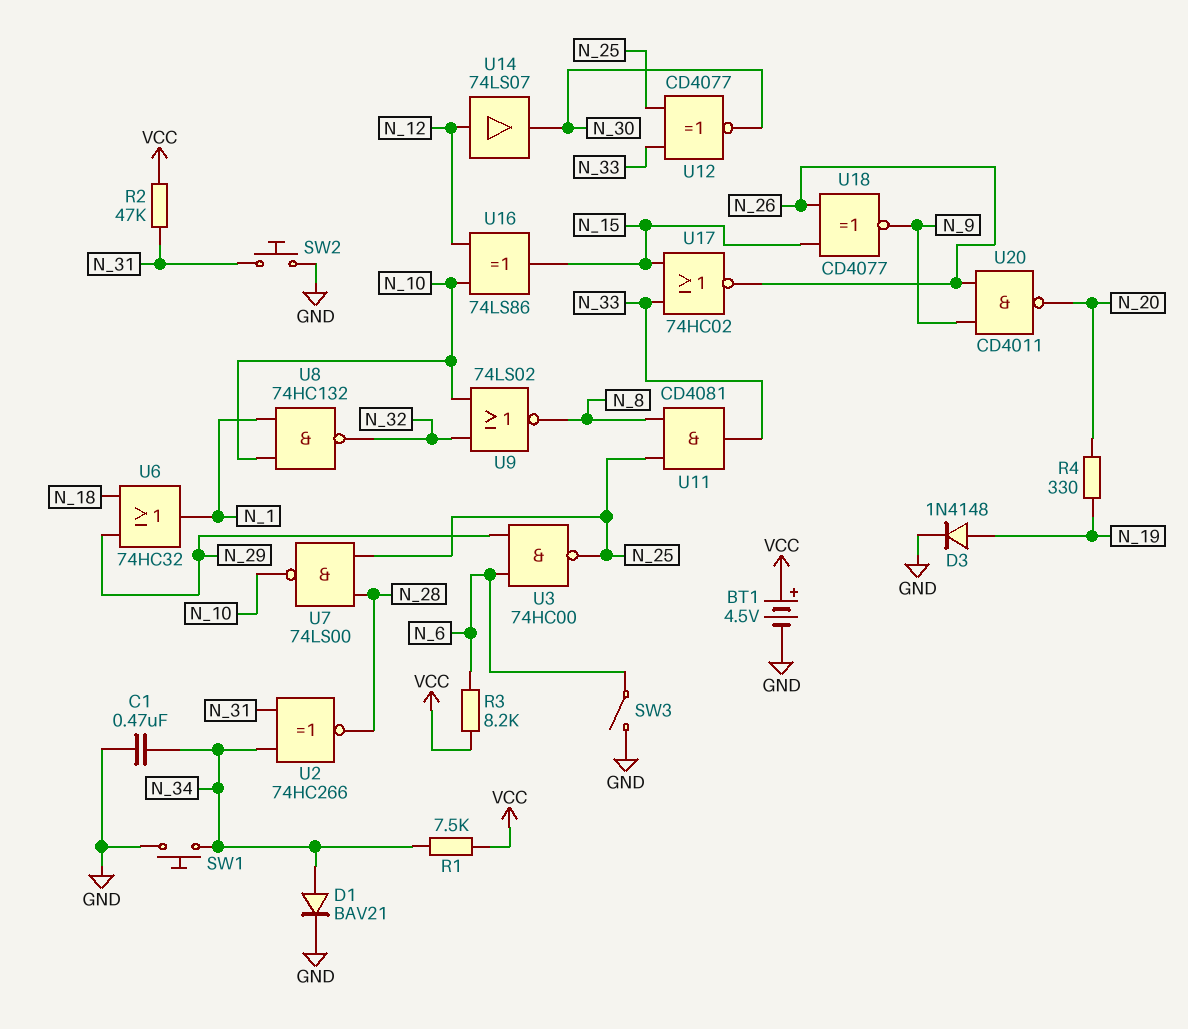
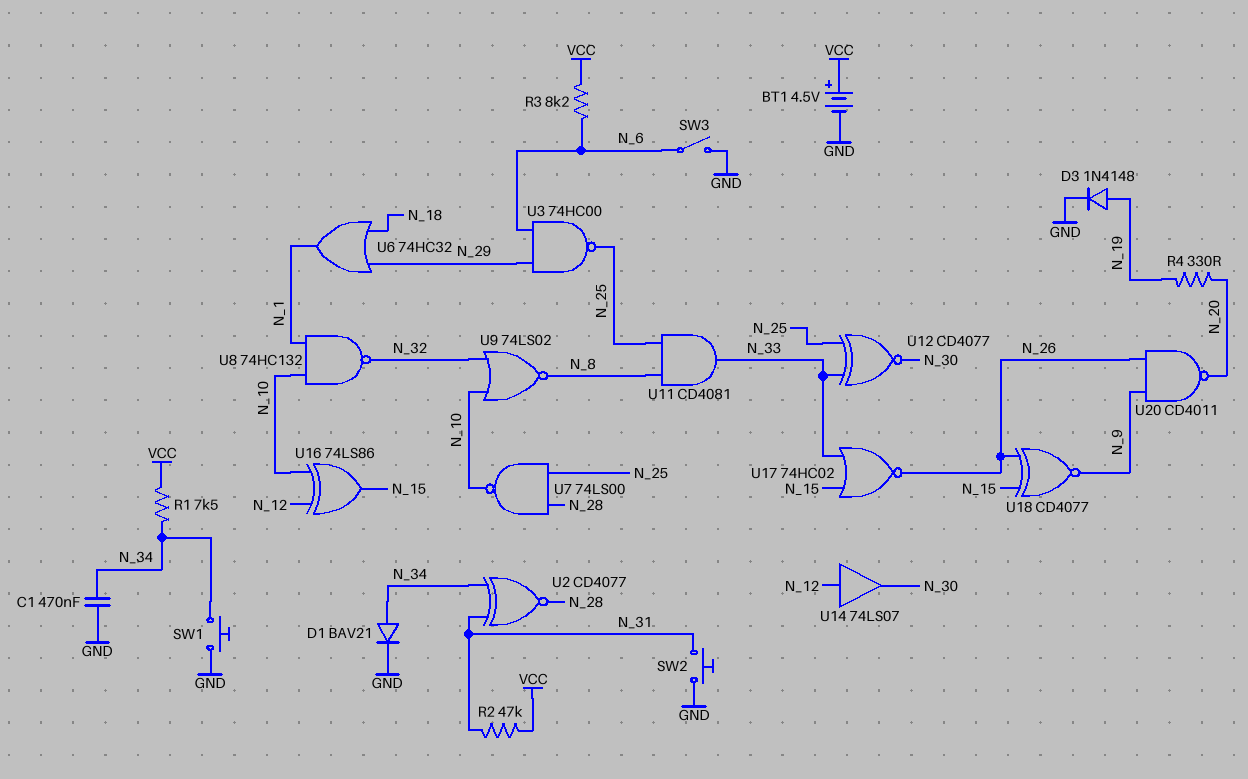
U2: XNOR 74HC266 (in N_31, in N_34, out N_28) -> XNOR CD4077 (in N_31, in N_34, out N_28)

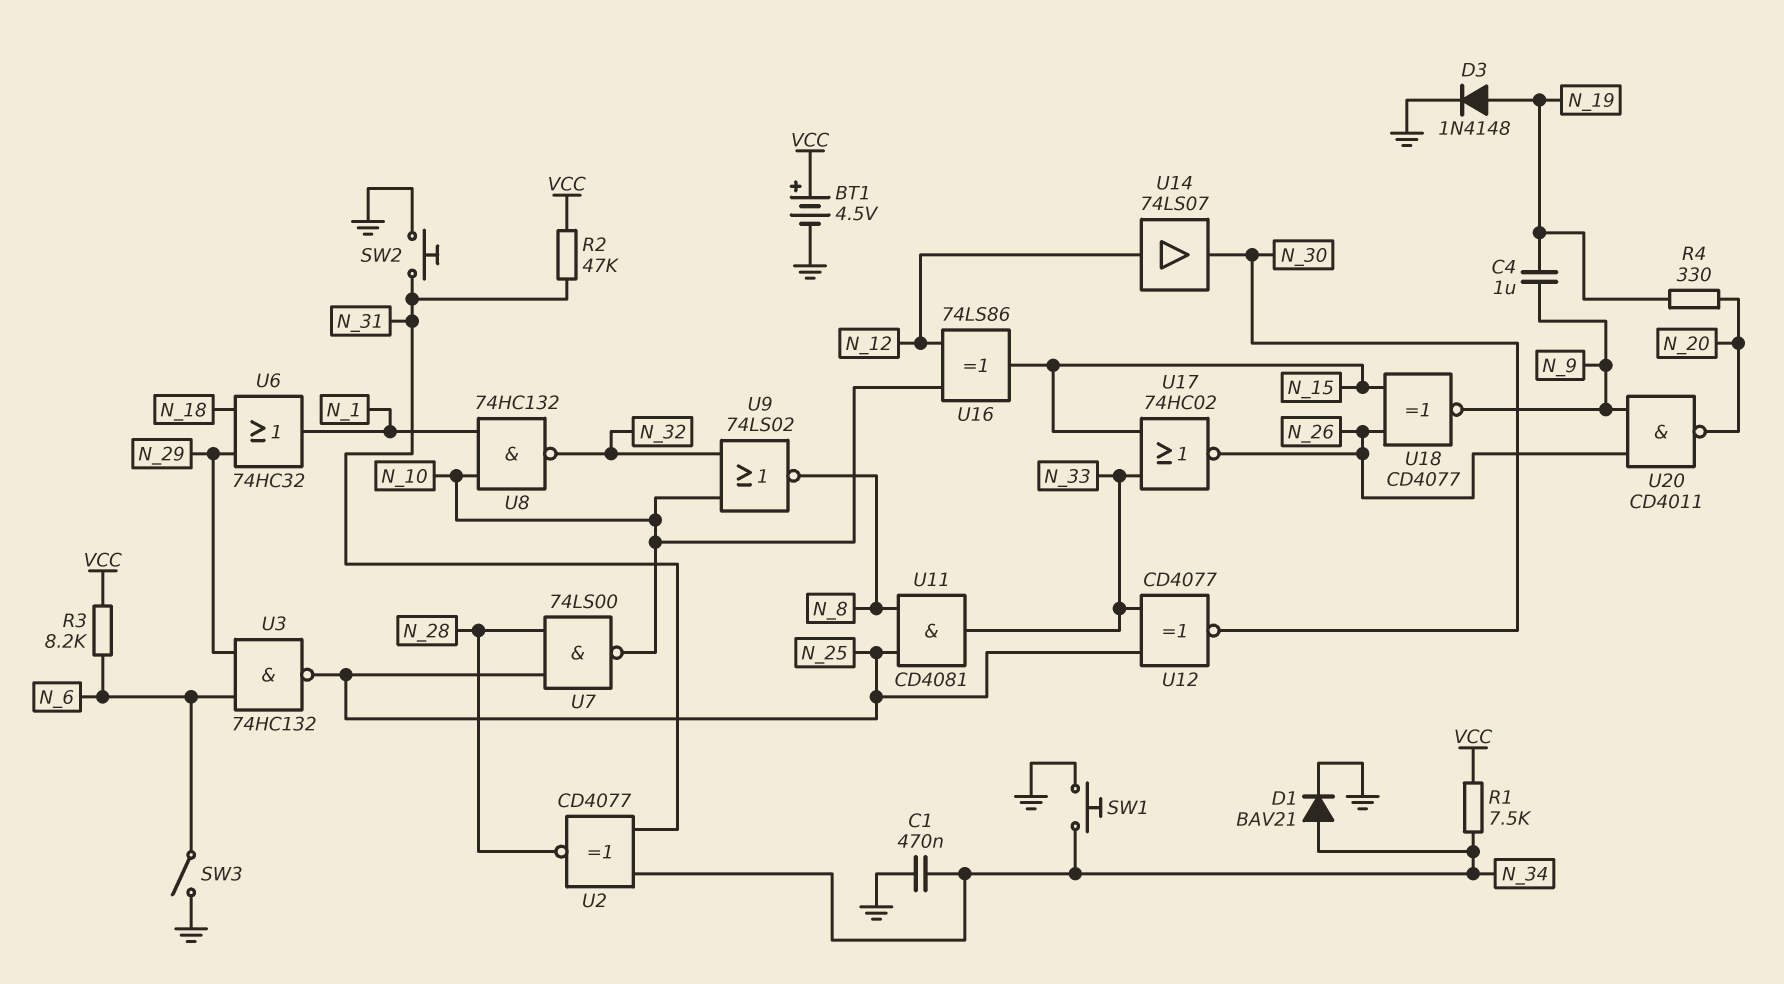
C4: none -> 1uF (N_9, N_19)
U3: NAND 74HC00 (in N_6, in N_29, out N_25) -> NAND 74HC132 (in N_6, in N_29, out N_25)

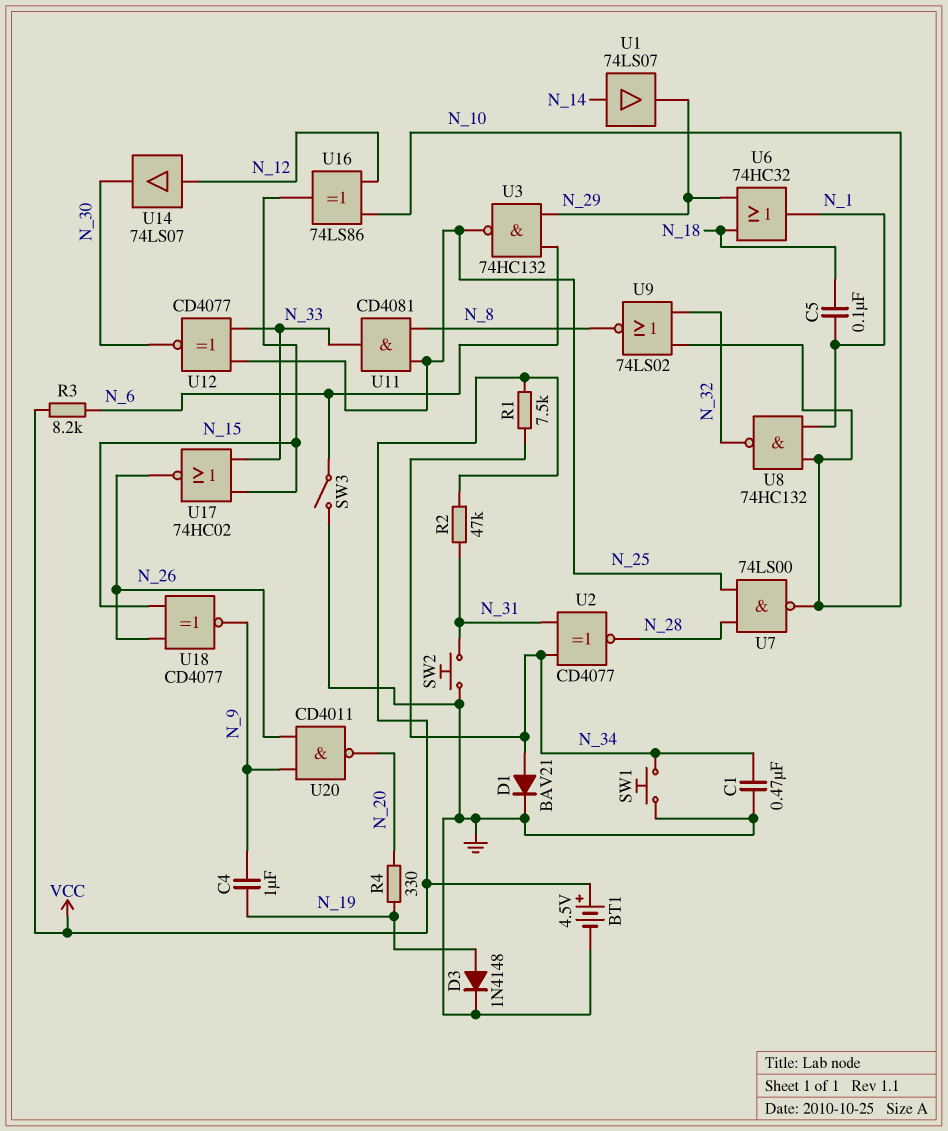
C5: none -> 100nF (N_1, N_18)
U1: none -> buffer 74LS07 (in N_14, out N_29)

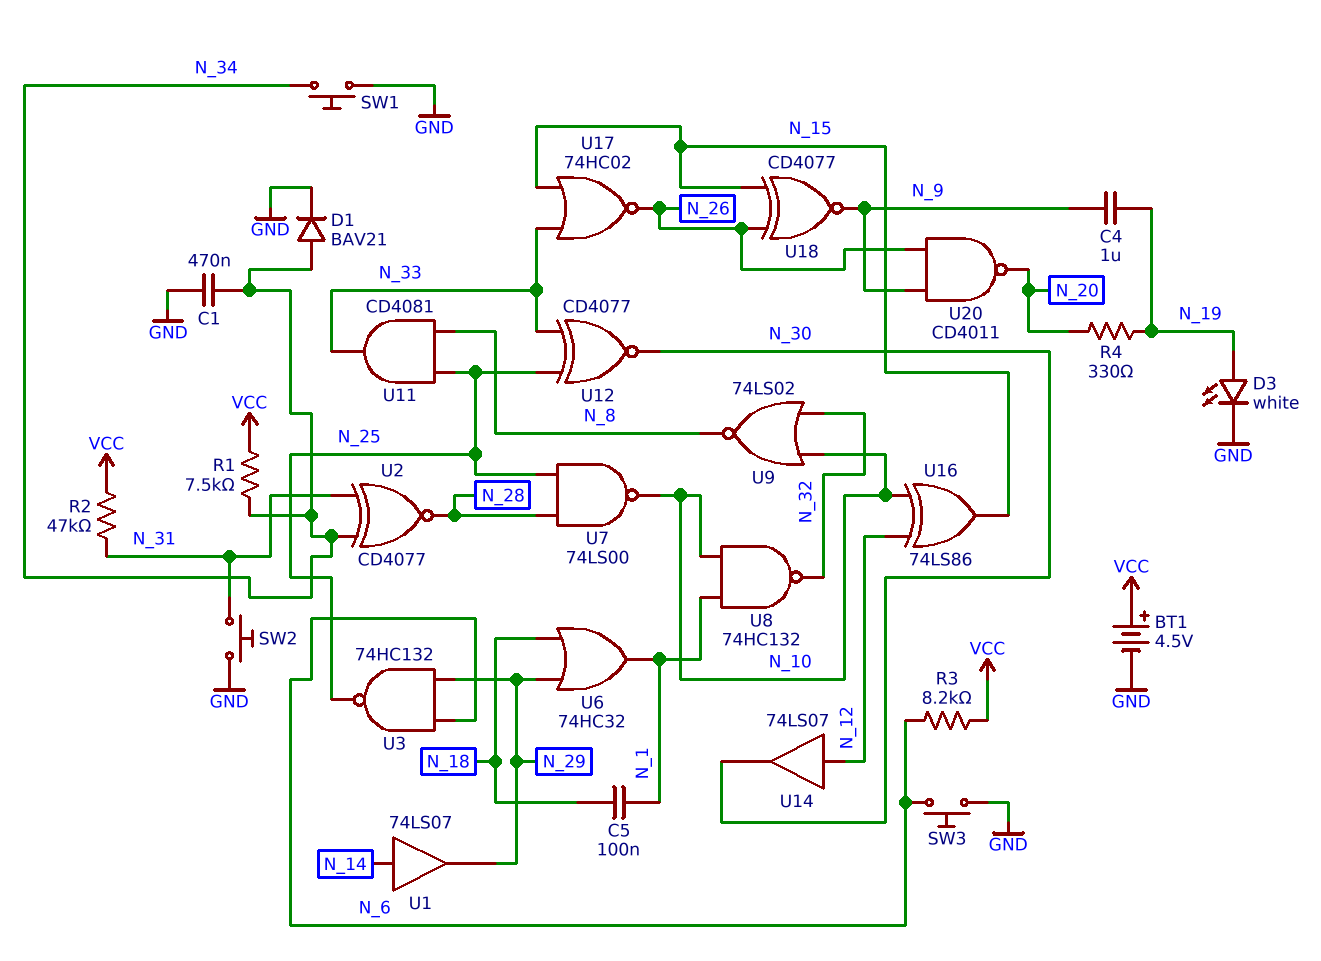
D3: diode 1N4148 (A N_19, K GND) -> LED white (A N_19, K GND)
SW3: switch (GND, N_6) -> button (GND, N_6)

